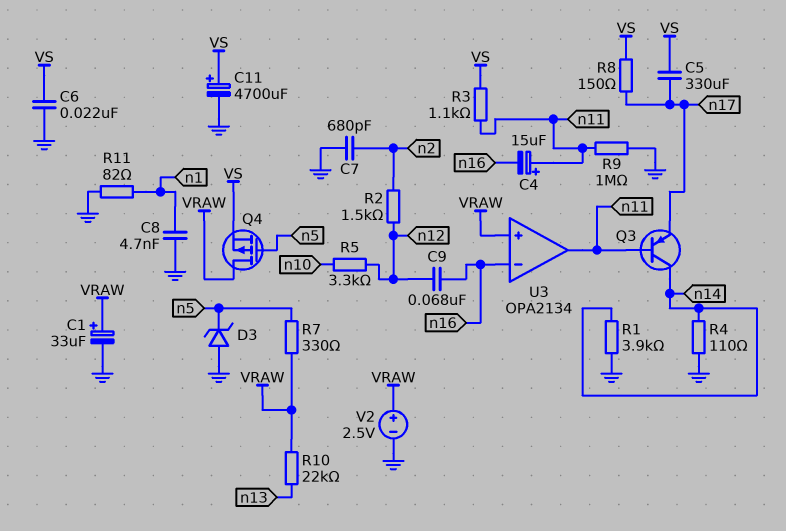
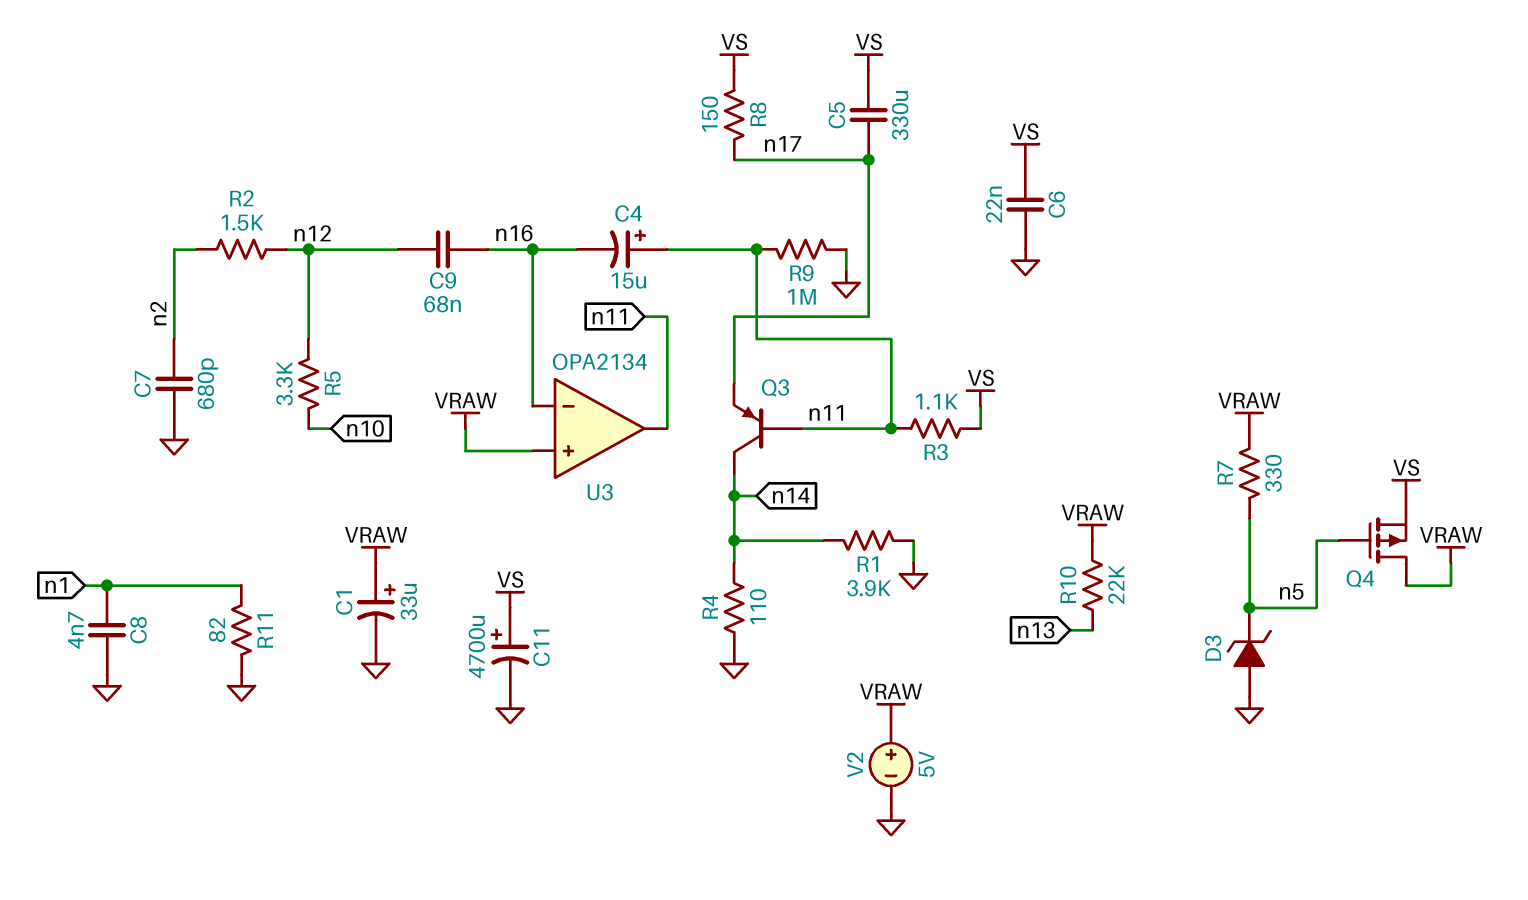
V2: 2.5V (plus VRAW, minus GND) -> 5V (plus VRAW, minus GND)

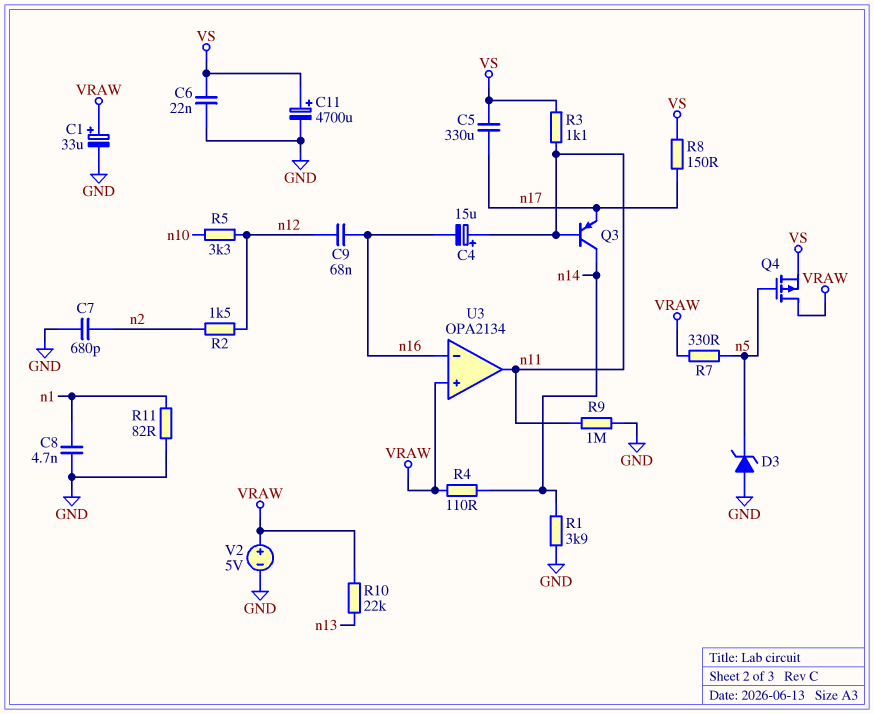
R4: 110 (GND, n14) -> 110 (VRAW, n14)

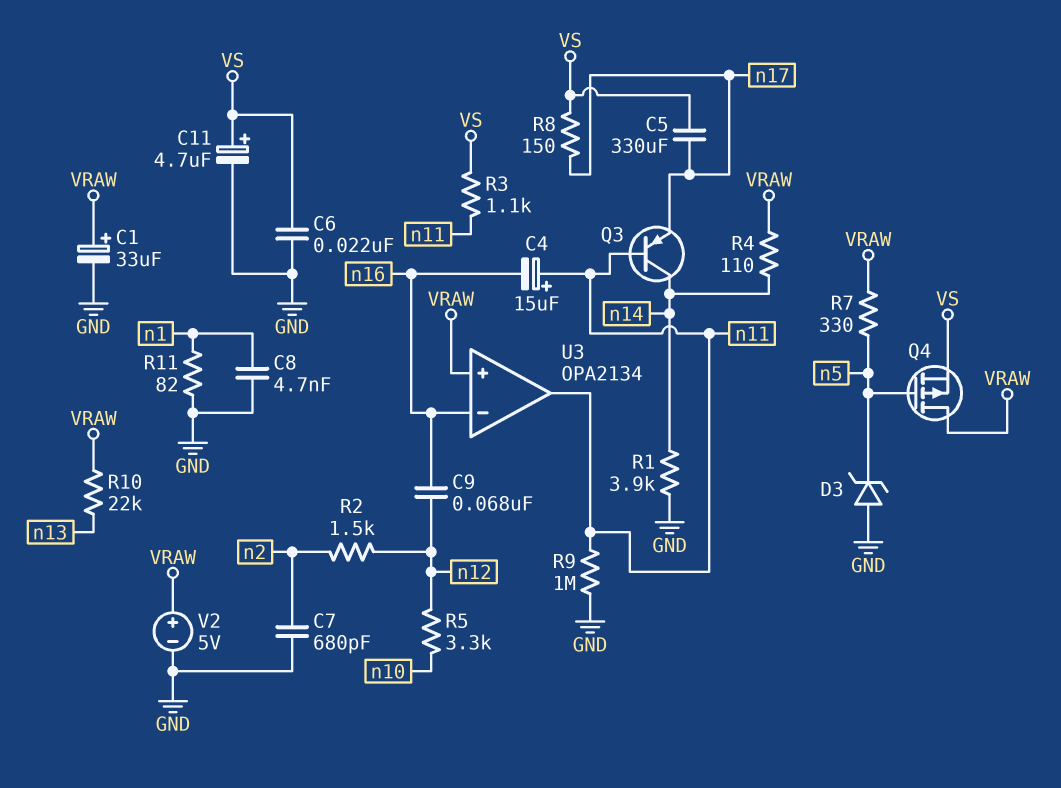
C11: 4700uF (plus VS, minus GND) -> 4.7uF (plus VS, minus GND)

